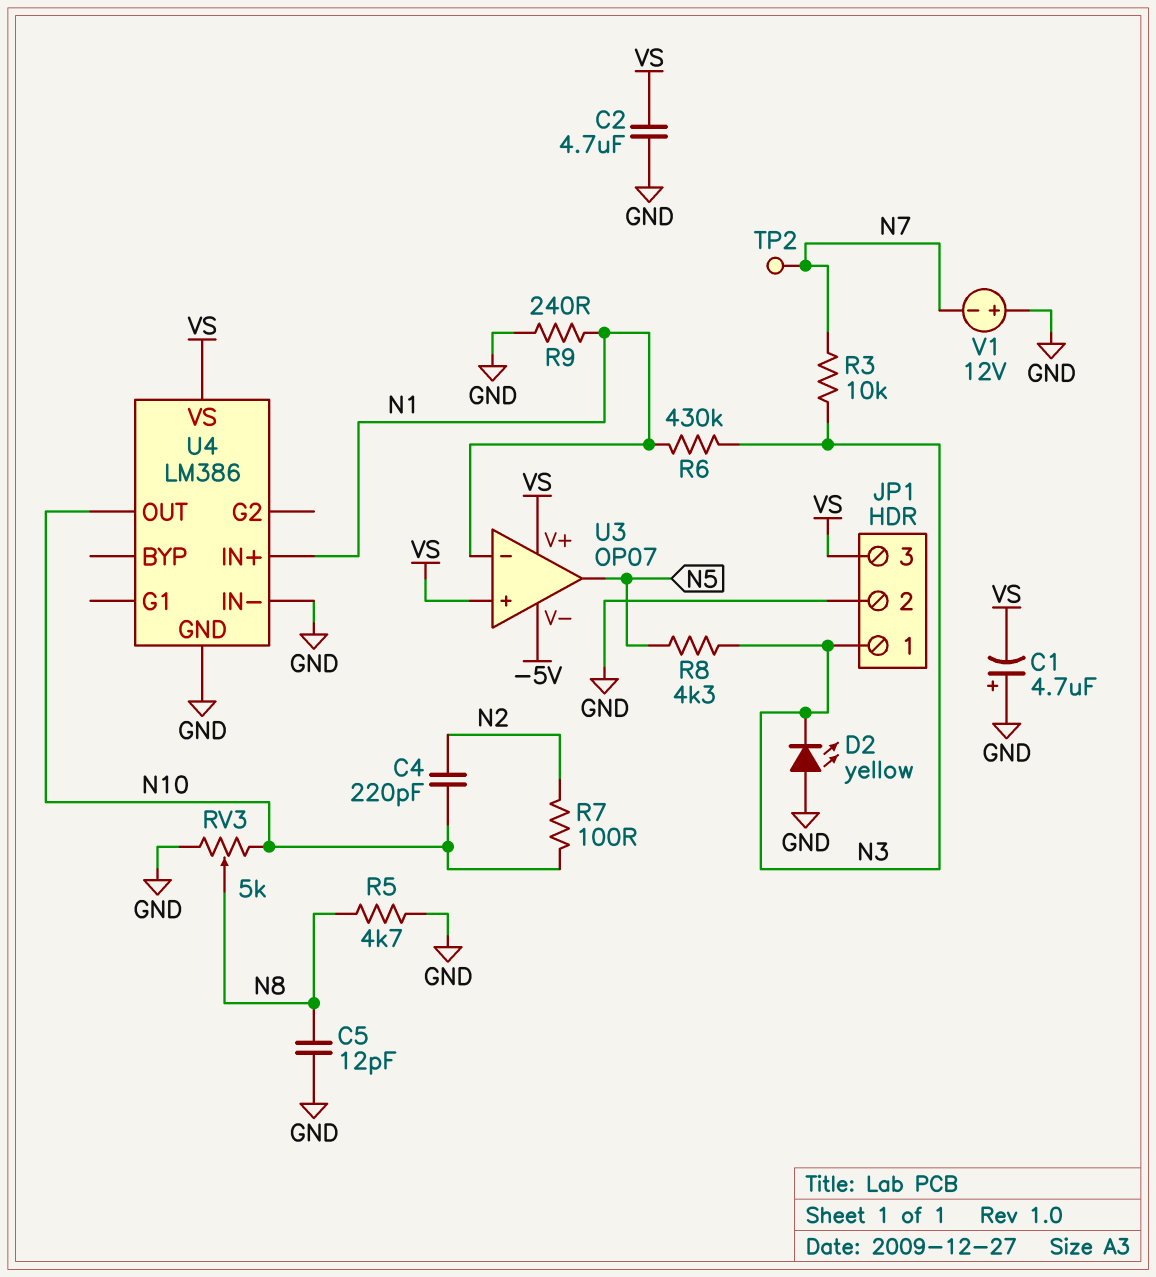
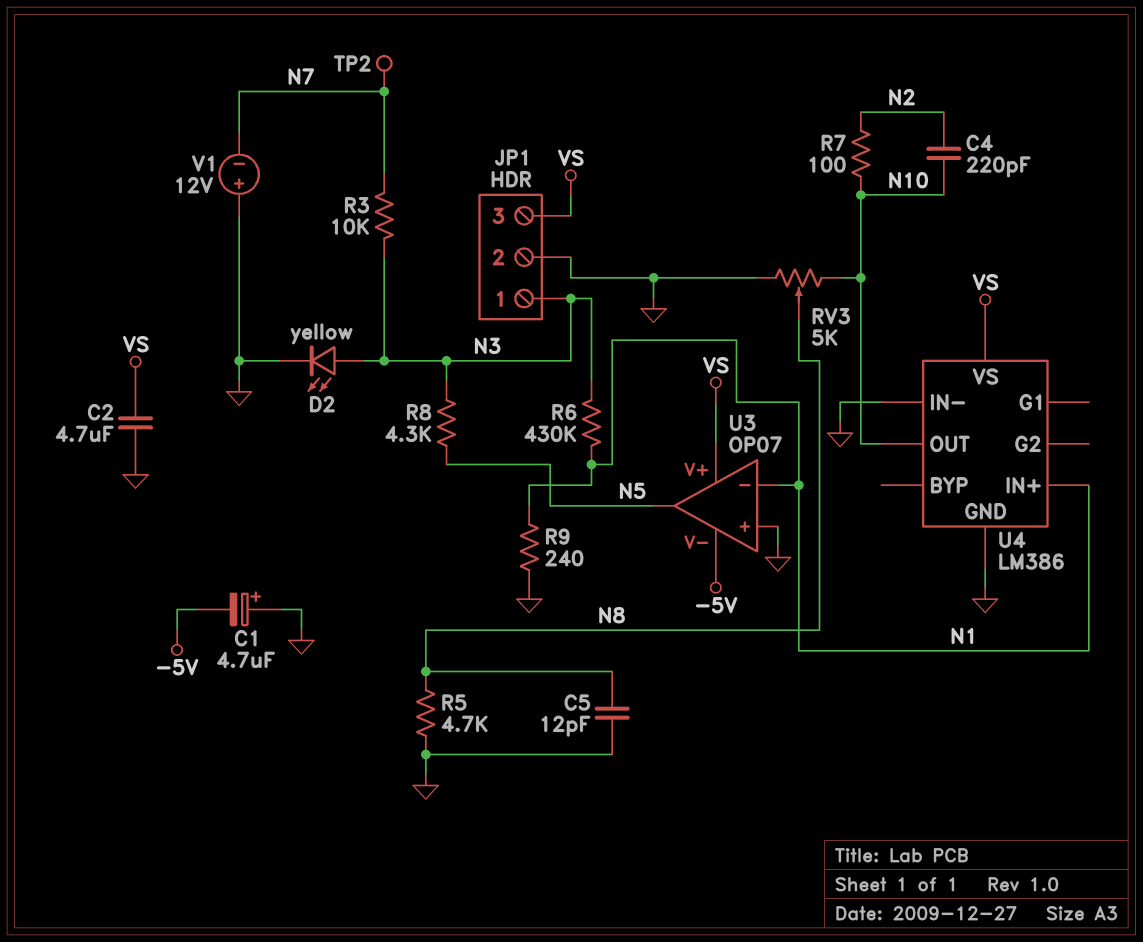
C1: 4.7uF (plus GND, minus VS) -> 4.7uF (plus GND, minus -5V)
D2: LED yellow (A GND, K N3) -> LED yellow (A N3, K GND)
U3 pin in+: VS -> GND

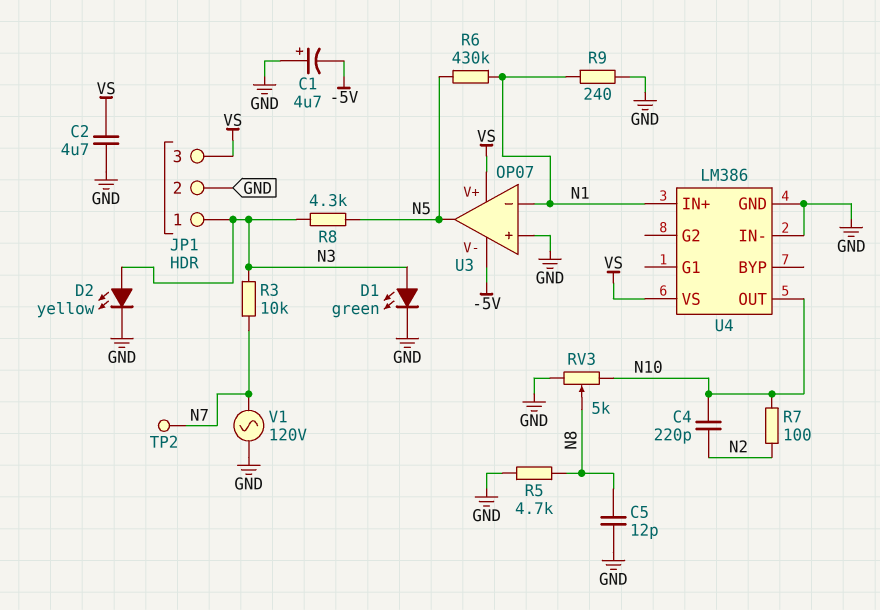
D1: none -> LED green (A N3, K GND)
R6: 430k (N1, N3) -> 430k (N1, N5)
V1: 12V (plus GND, minus N7) -> AC 120V (GND, N7)

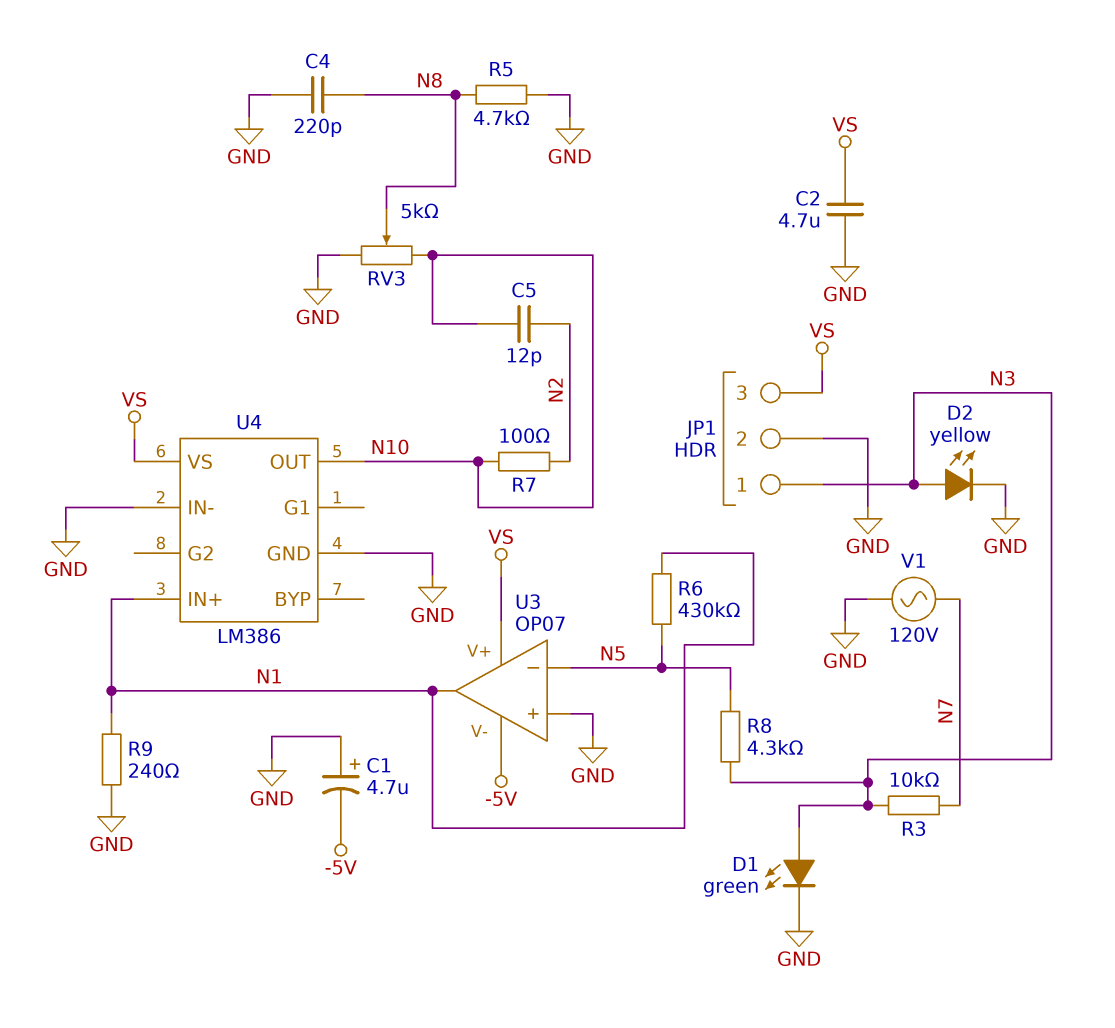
C4: 220pF (N2, N10) -> 220pF (GND, N8)
C5: 12pF (GND, N8) -> 12pF (N2, N10)
TP2: test point (N7) -> none
U3 pin in-: N1 -> N5
U3 pin out: N5 -> N1

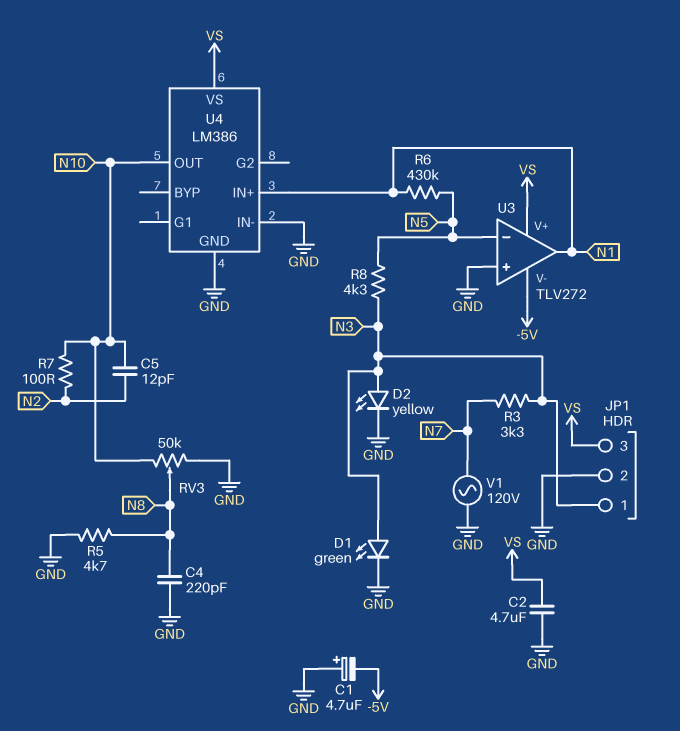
R3: 10k (N3, N7) -> 3.3k (N3, N7)
R9: 240 (GND, N1) -> none
RV3: 5k (GND, N10, wiper N8) -> 50k (GND, N10, wiper N8)
U3: OP07 -> TLV272

